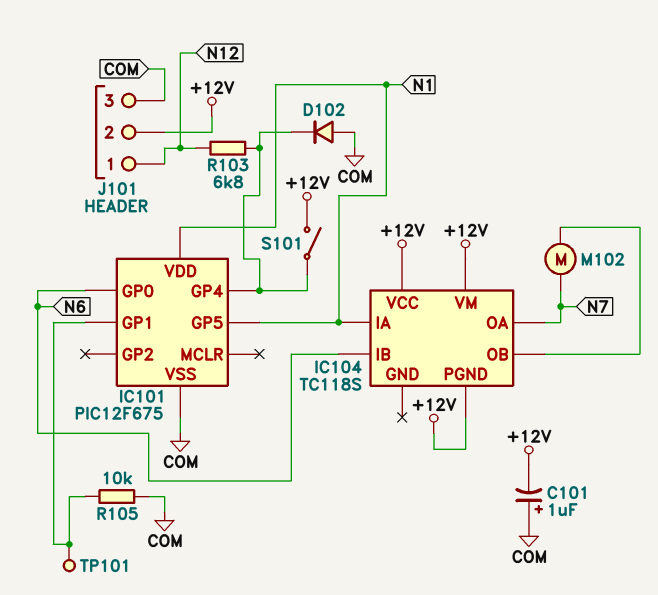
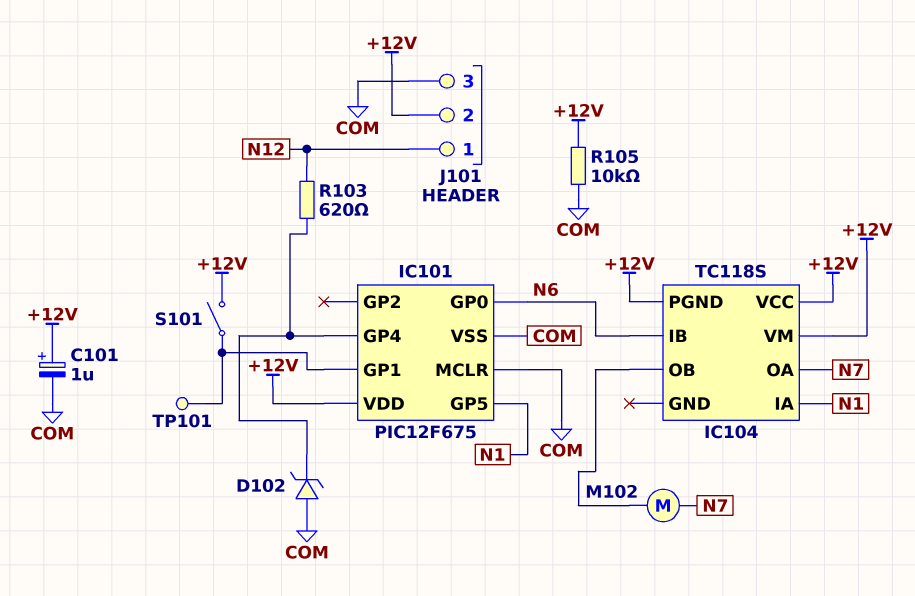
C101: 1uF (plus COM, minus +12V) -> 1uF (plus +12V, minus COM)
D102: diode (A COM, K IC101/GP4) -> zener (A COM, K IC101/GP4)
IC101 pin MCLR: none -> COM
IC101 pin VDD: N1 -> +12V
R103: 6.8k (IC101/GP4, N12) -> 620 (IC101/GP4, N12)
R105: 10k (COM, IC101/GP1) -> 10k (+12V, COM)
S101: switch (+12V, IC101/GP4) -> switch (+12V, IC101/GP1)

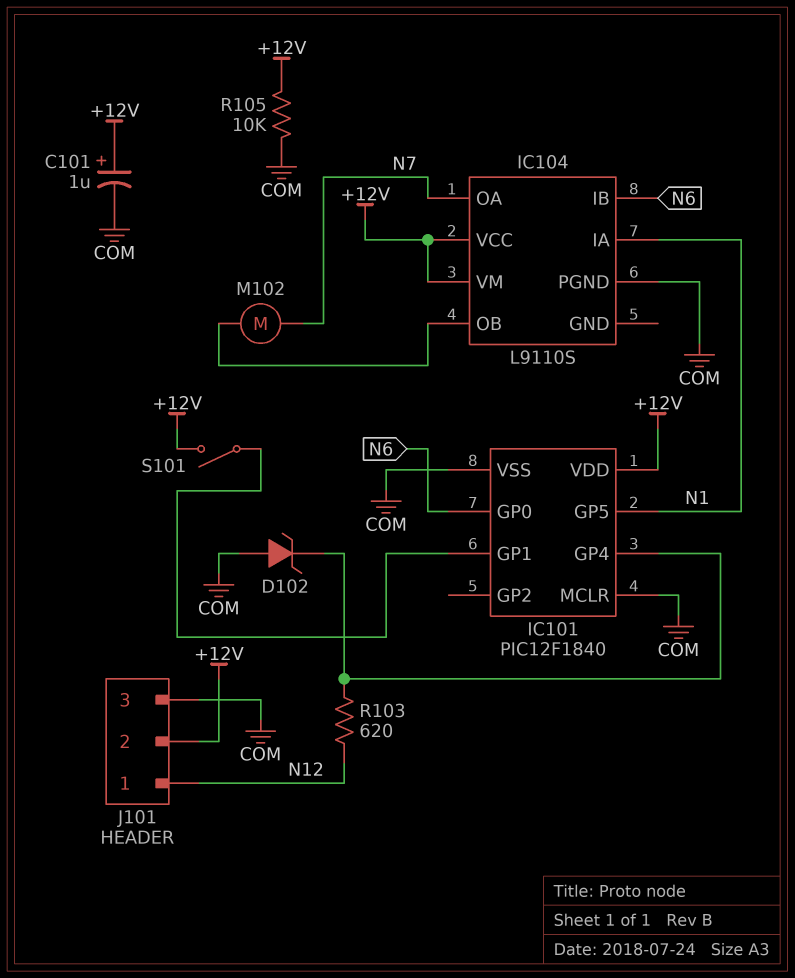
IC101: PIC12F675 -> PIC12F1840
IC104: TC118S -> L9110S
IC104 pin PGND: +12V -> COM
TP101: test point (IC101/GP1) -> none

